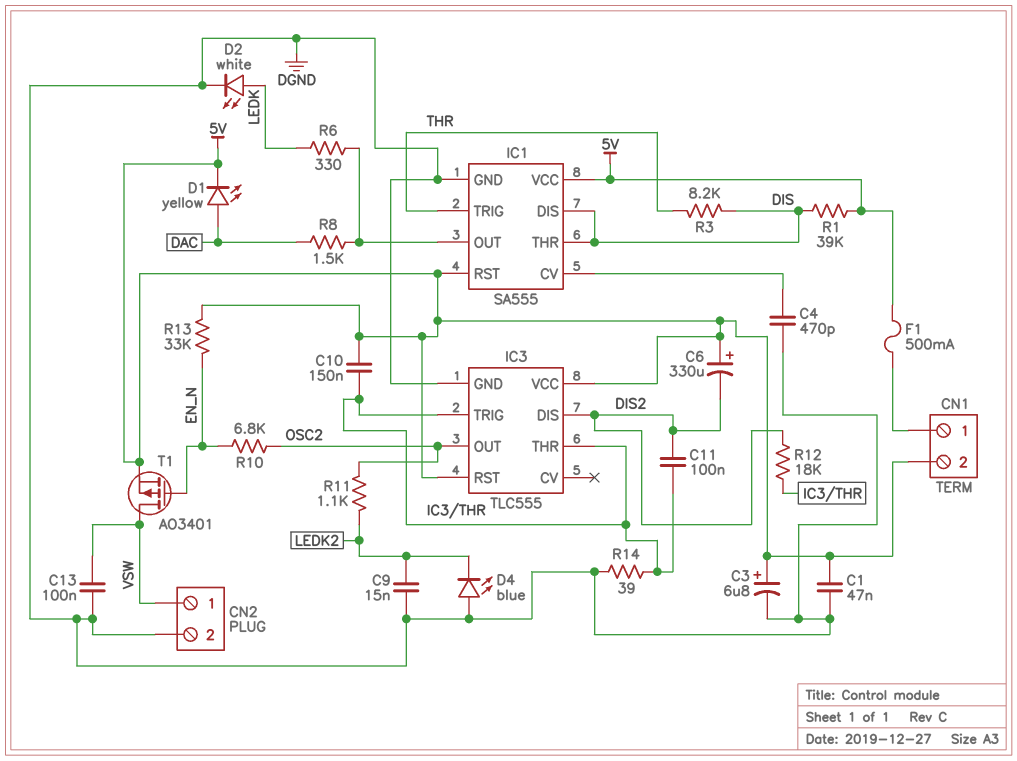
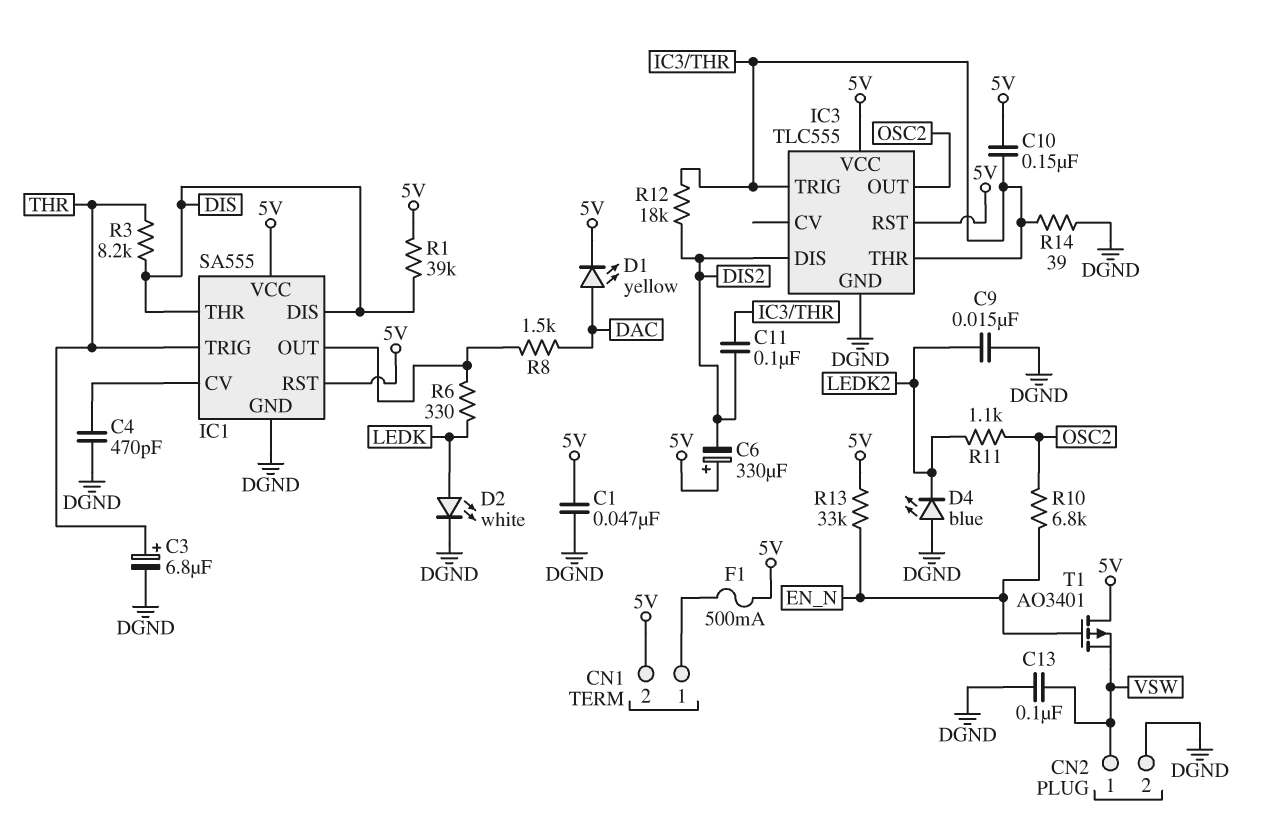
C3: 6.8uF (plus 5V, minus DGND) -> 6.8uF (plus THR, minus DGND)
T1: PMOS AO3401 (G EN_N, D VSW, S 5V) -> PMOS AO3401 (G EN_N, D 5V, S VSW)

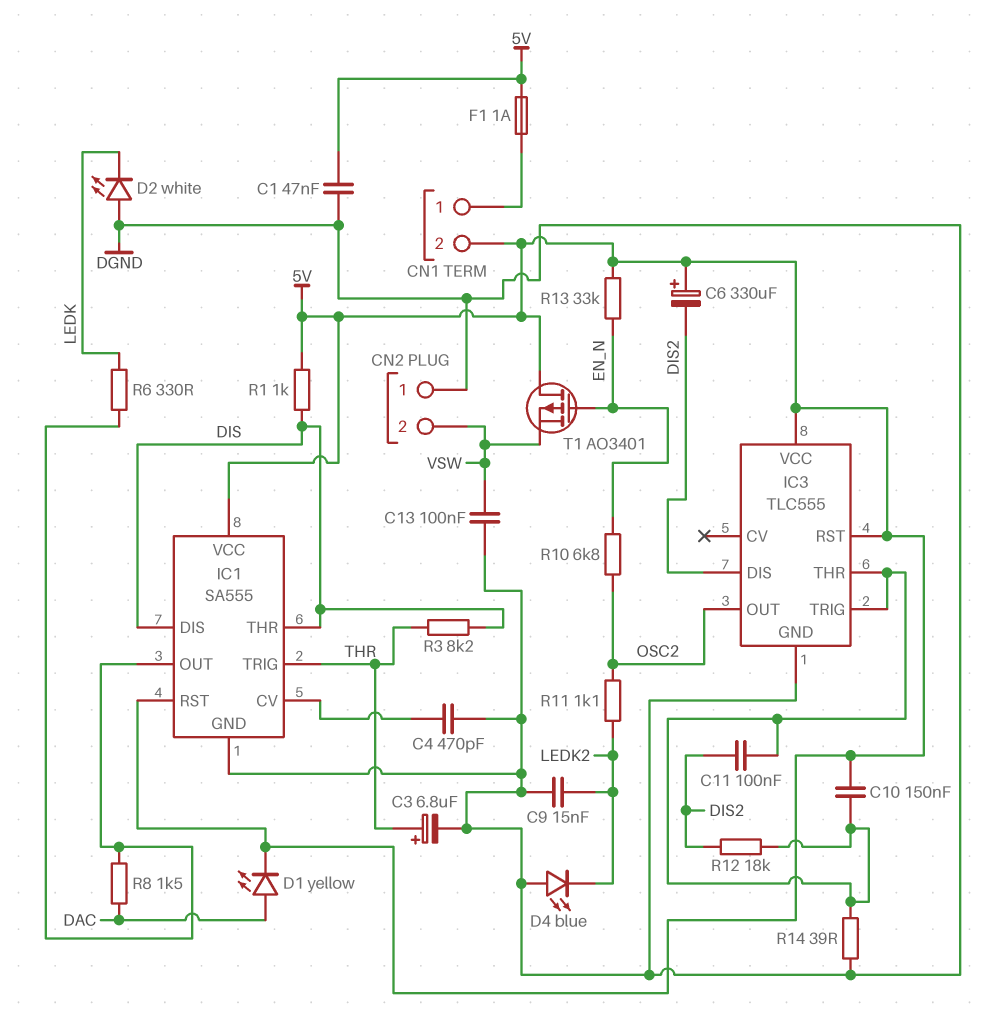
CN2 pin 1: VSW -> DGND
CN2 pin 2: DGND -> VSW
D2: LED white (A LEDK, K DGND) -> LED white (A DGND, K LEDK)
F1: 500mA (5V, CN1/1) -> 1A (5V, CN1/1)
R1: 39k (5V, DIS) -> 1k (5V, DIS)

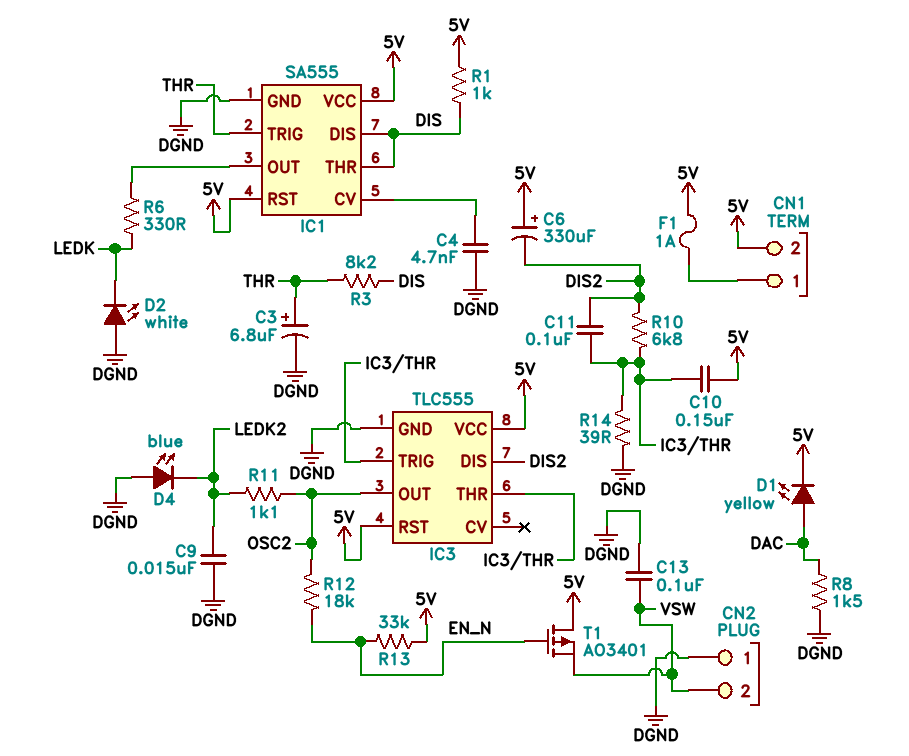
C1: 47nF (5V, DGND) -> none
C4: 470pF (DGND, IC1/CV) -> 4.7nF (DGND, IC1/CV)
R8: 1.5k (DAC, IC1/OUT) -> 1.5k (DAC, DGND)
R10: 6.8k (EN_N, OSC2) -> 6.8k (DIS2, IC3/THR)
R12: 18k (DIS2, IC3/THR) -> 18k (EN_N, OSC2)

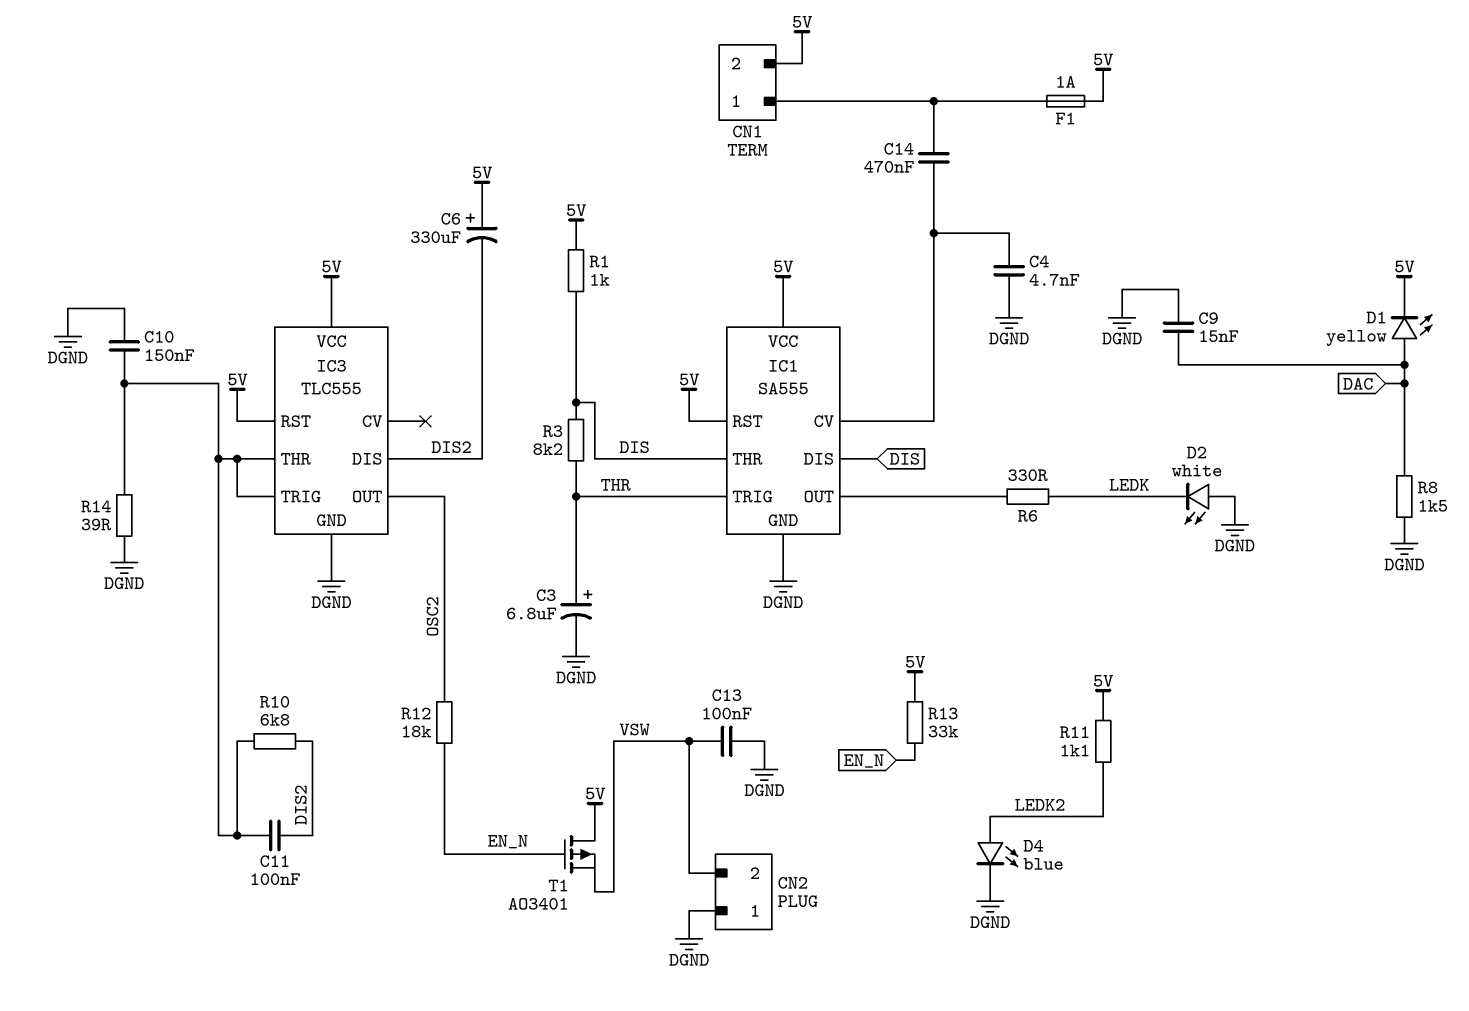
C9: 15nF (DGND, LEDK2) -> 15nF (DAC, DGND)
C10: 150nF (5V, IC3/THR) -> 150nF (DGND, IC3/THR)
C14: none -> 470nF (CN1/1, IC1/CV)
D4: LED blue (A DGND, K LEDK2) -> LED blue (A LEDK2, K DGND)
R11: 1.1k (LEDK2, OSC2) -> 1.1k (5V, LEDK2)

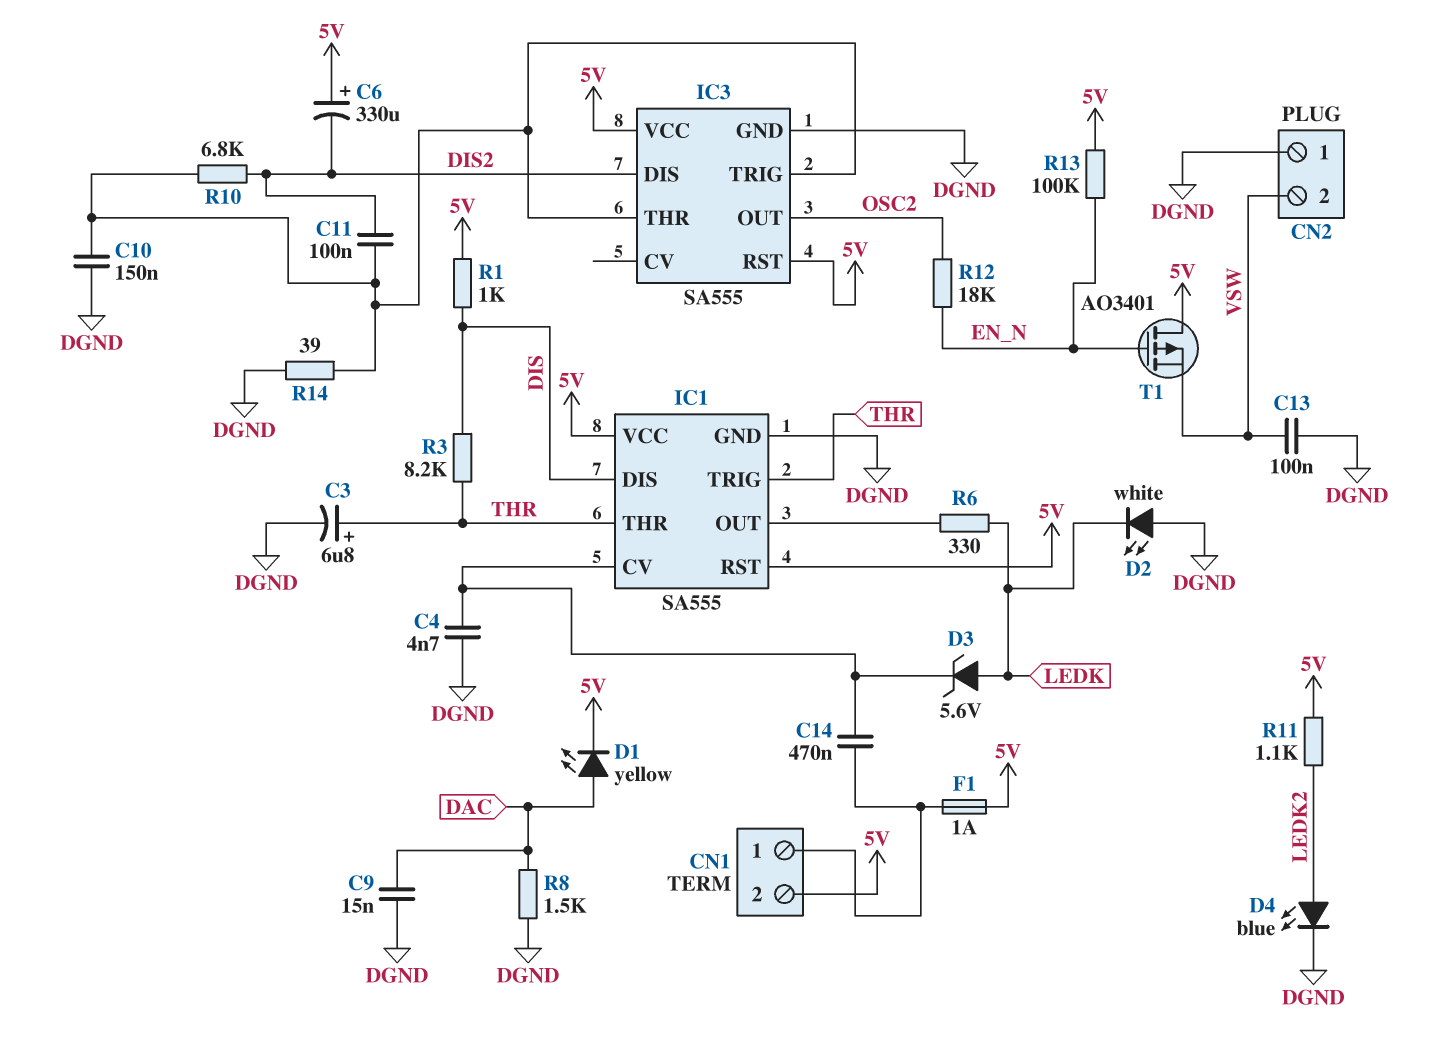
D3: none -> zener 5.6V (A LEDK, K IC1/CV)
IC1 pin THR: DIS -> THR
IC3: TLC555 -> SA555
R13: 33k (5V, EN_N) -> 100k (5V, EN_N)

